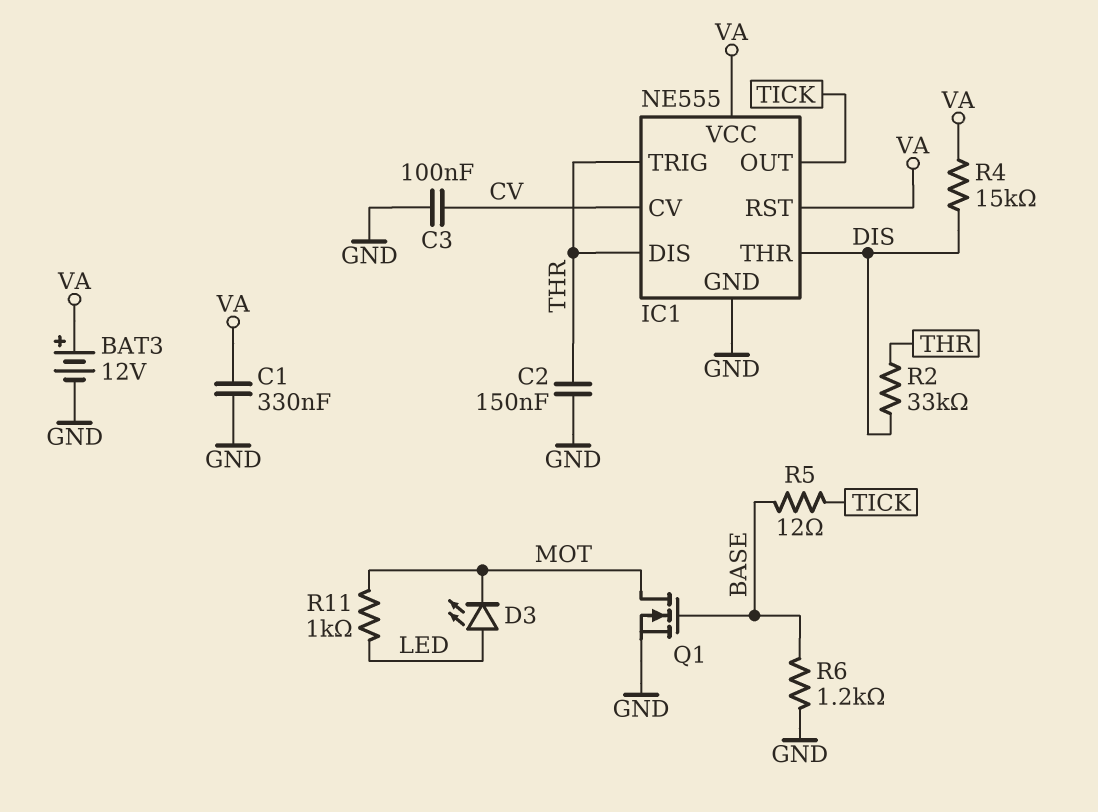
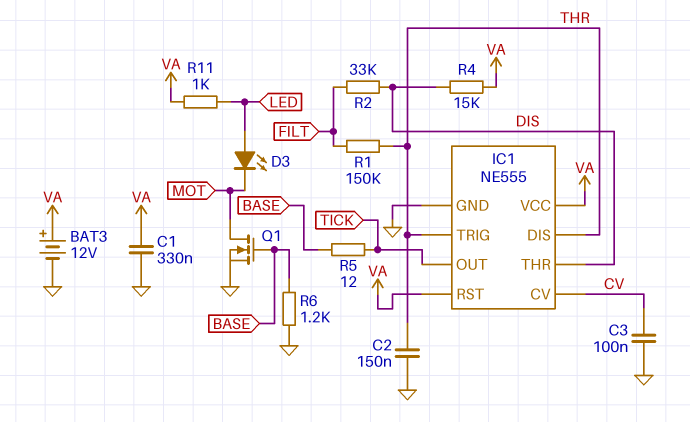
R1: none -> 150k (FILT, THR)
R2: 33k (DIS, THR) -> 33k (DIS, FILT)
R11: 1k (LED, MOT) -> 1k (LED, VA)

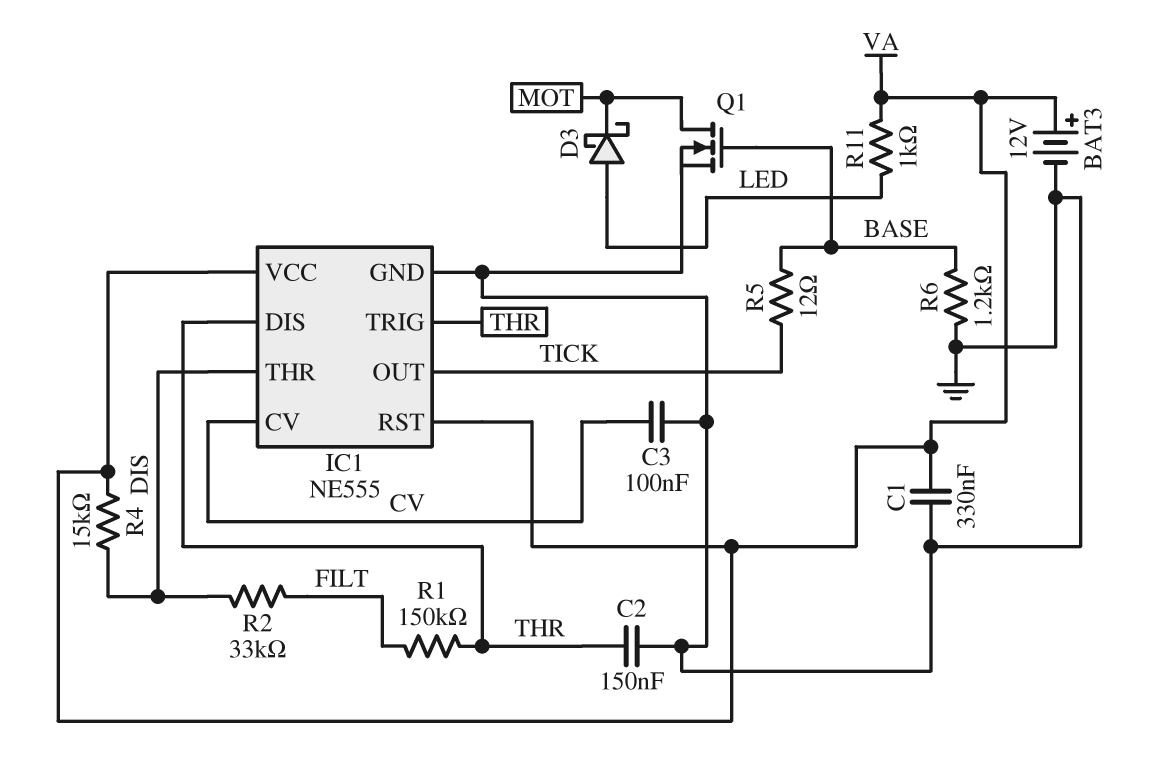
D3: LED (A LED, K MOT) -> schottky (A LED, K MOT)

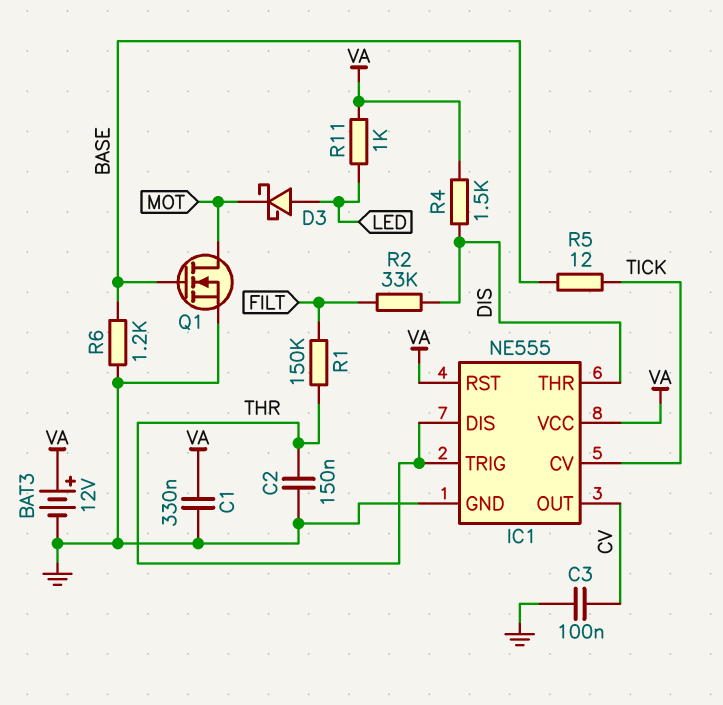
IC1 pin CV: CV -> TICK
IC1 pin OUT: TICK -> CV
R4: 15k (DIS, VA) -> 1.5k (DIS, VA)

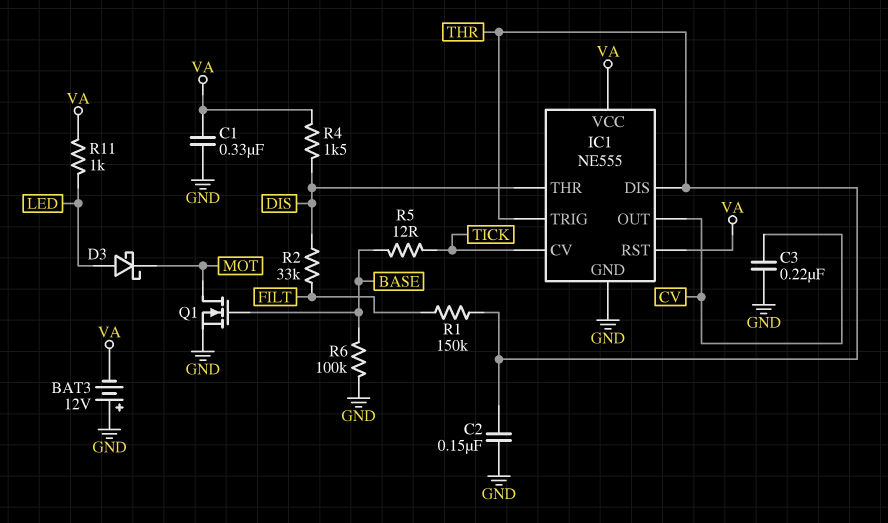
BAT3: 12V (plus VA, minus GND) -> 12V (plus GND, minus VA)
C3: 100nF (CV, GND) -> 220nF (CV, GND)
R6: 1.2k (BASE, GND) -> 100k (BASE, GND)

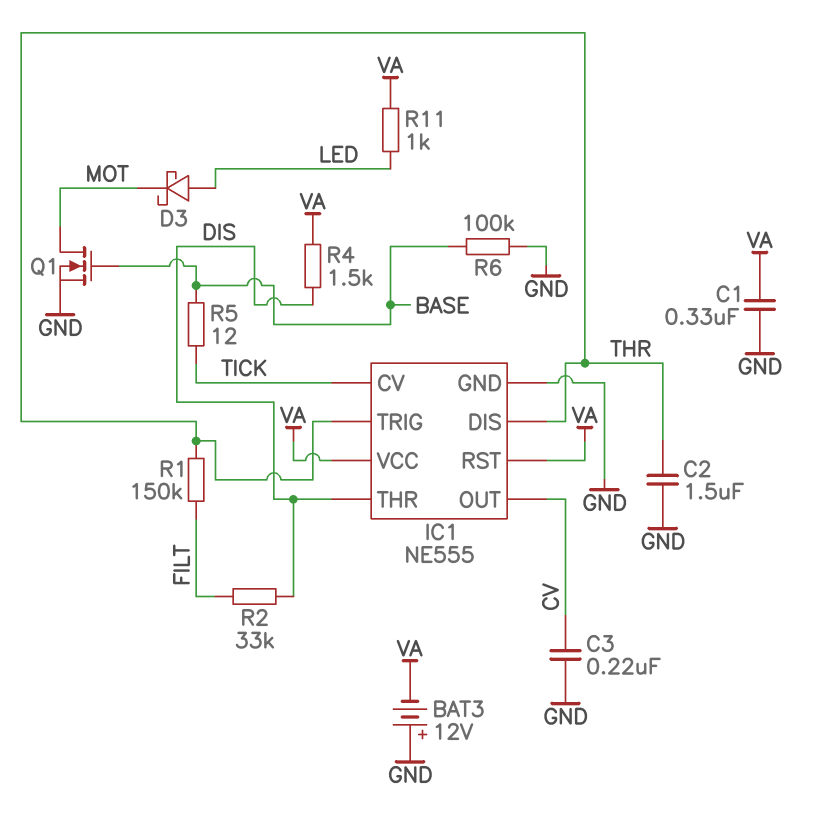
C2: 150nF (GND, THR) -> 1.5uF (GND, THR)

